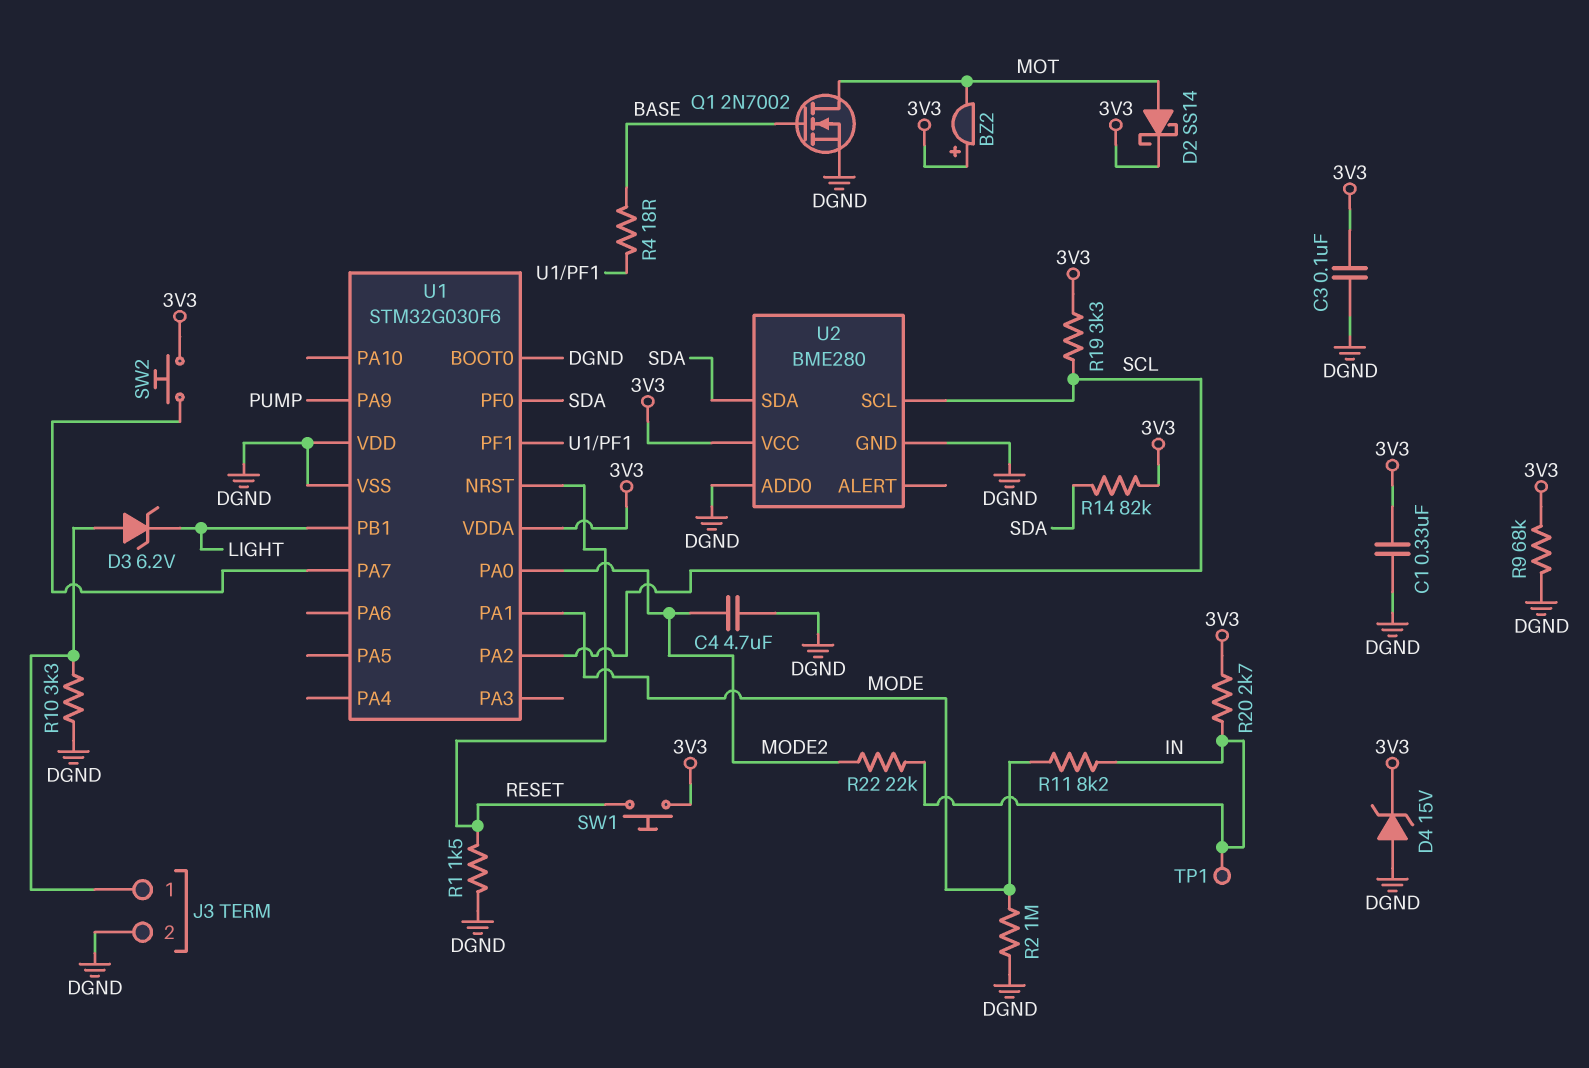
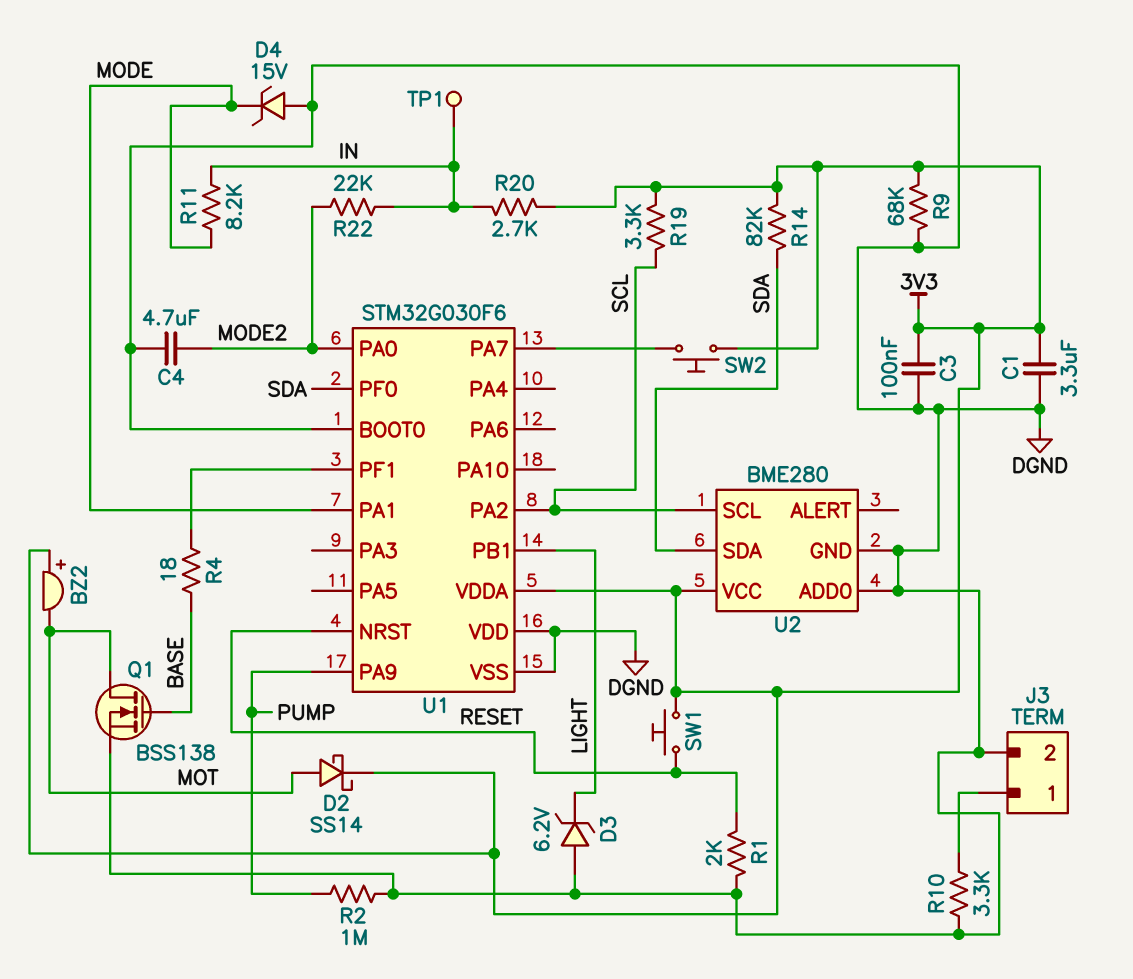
C1: 330nF (3V3, DGND) -> 3.3uF (3V3, DGND)
D3: zener 6.2V (A J3/1, K LIGHT) -> zener 6.2V (A DGND, K LIGHT)
D4: zener 15V (A DGND, K 3V3) -> zener 15V (A DGND, K MODE)
Q1: NMOS 2N7002 (G BASE, D MOT, S DGND) -> NMOS BSS138 (G BASE, D MOT, S DGND)
R1: 1.5k (DGND, RESET) -> 2k (DGND, RESET)
R2: 1M (DGND, MODE) -> 1M (DGND, PUMP)

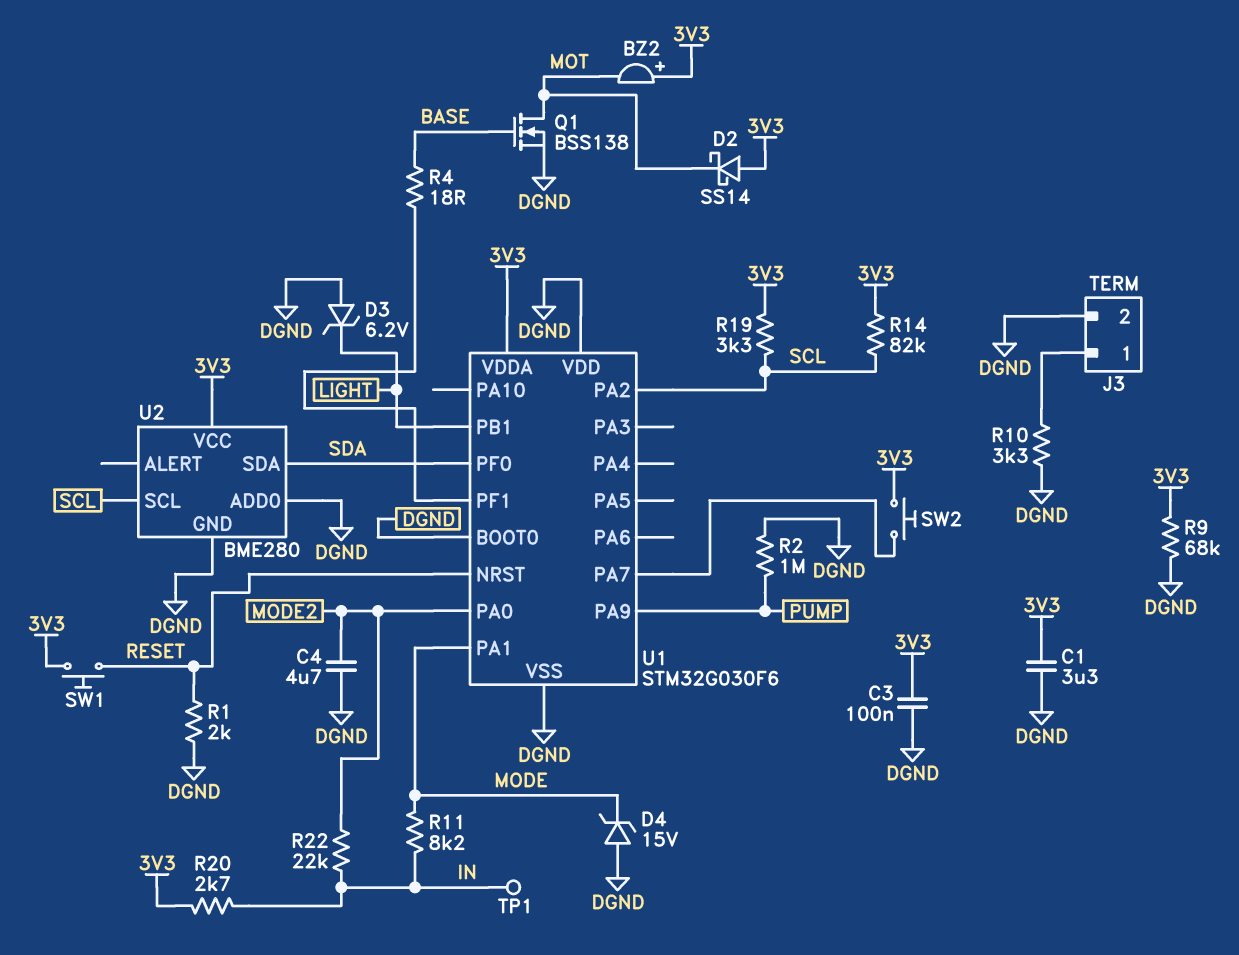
D2: schottky SS14 (A MOT, K 3V3) -> schottky SS14 (A 3V3, K MOT)
R14: 82k (3V3, SDA) -> 82k (3V3, SCL)

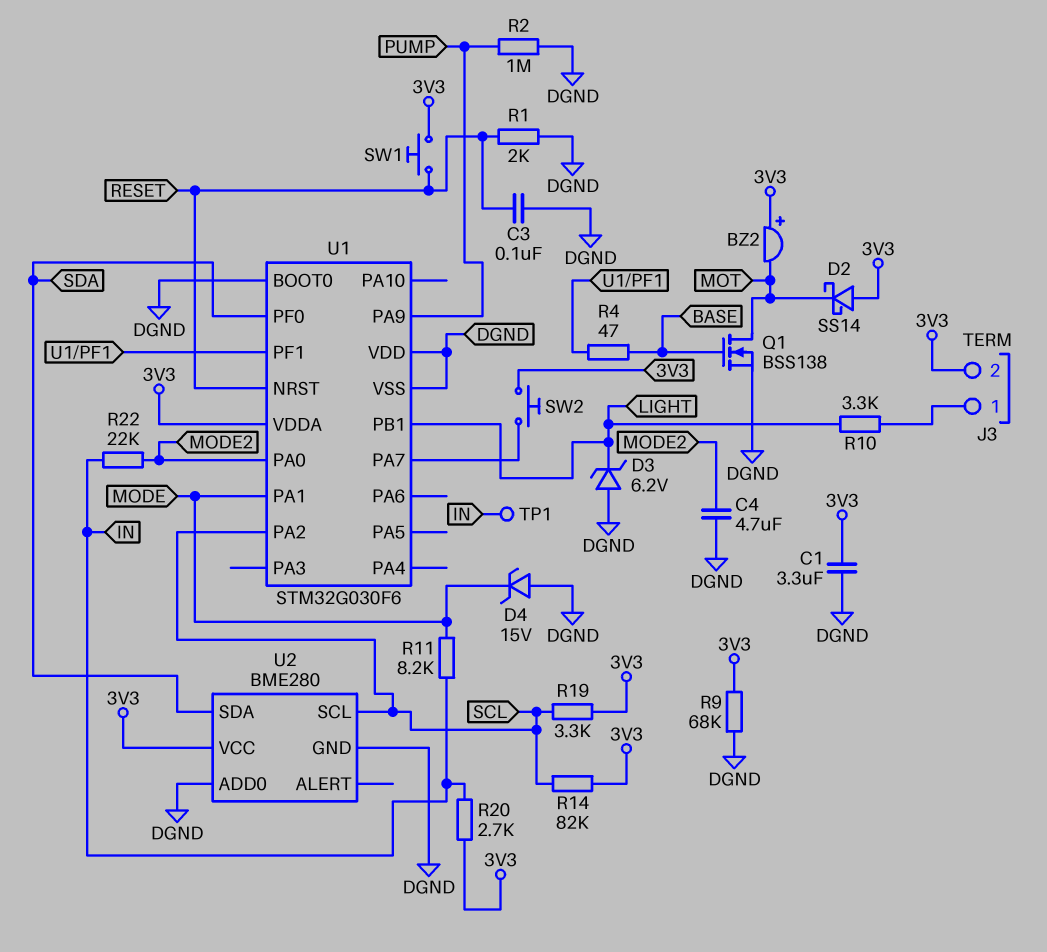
C3: 100nF (3V3, DGND) -> 100nF (DGND, RESET)
J3 pin 2: DGND -> 3V3
R4: 18 (BASE, U1/PF1) -> 47 (BASE, U1/PF1)
R10: 3.3k (DGND, J3/1) -> 3.3k (J3/1, LIGHT)

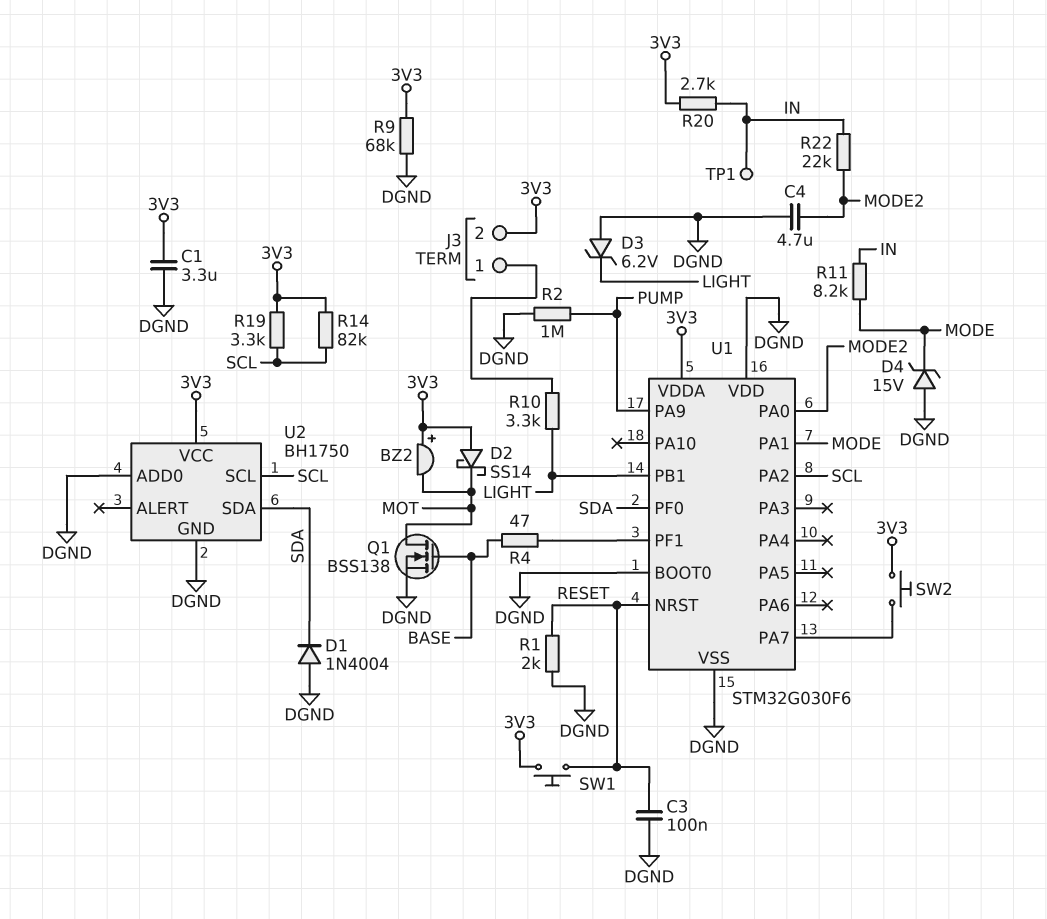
D1: none -> diode 1N4004 (A DGND, K SDA)
U2: BME280 -> BH1750

